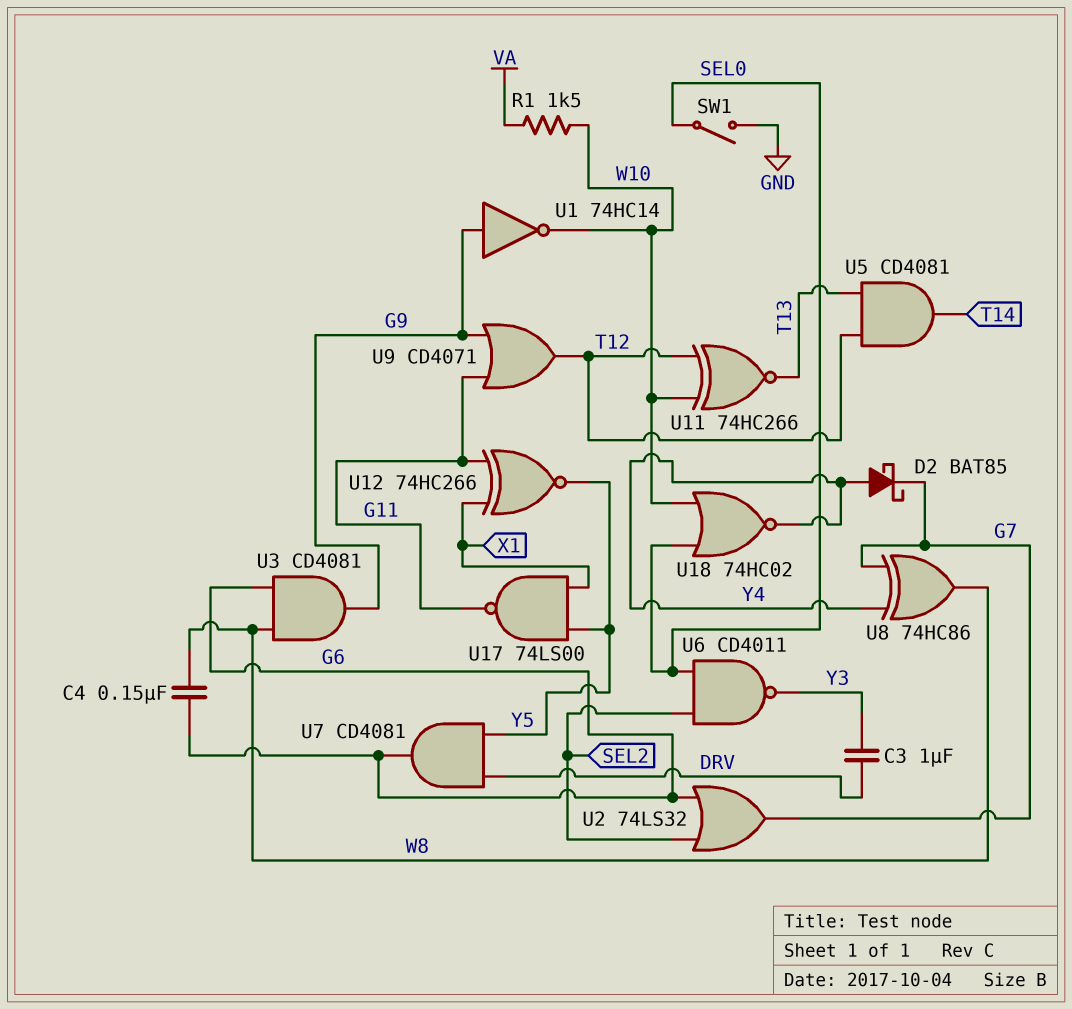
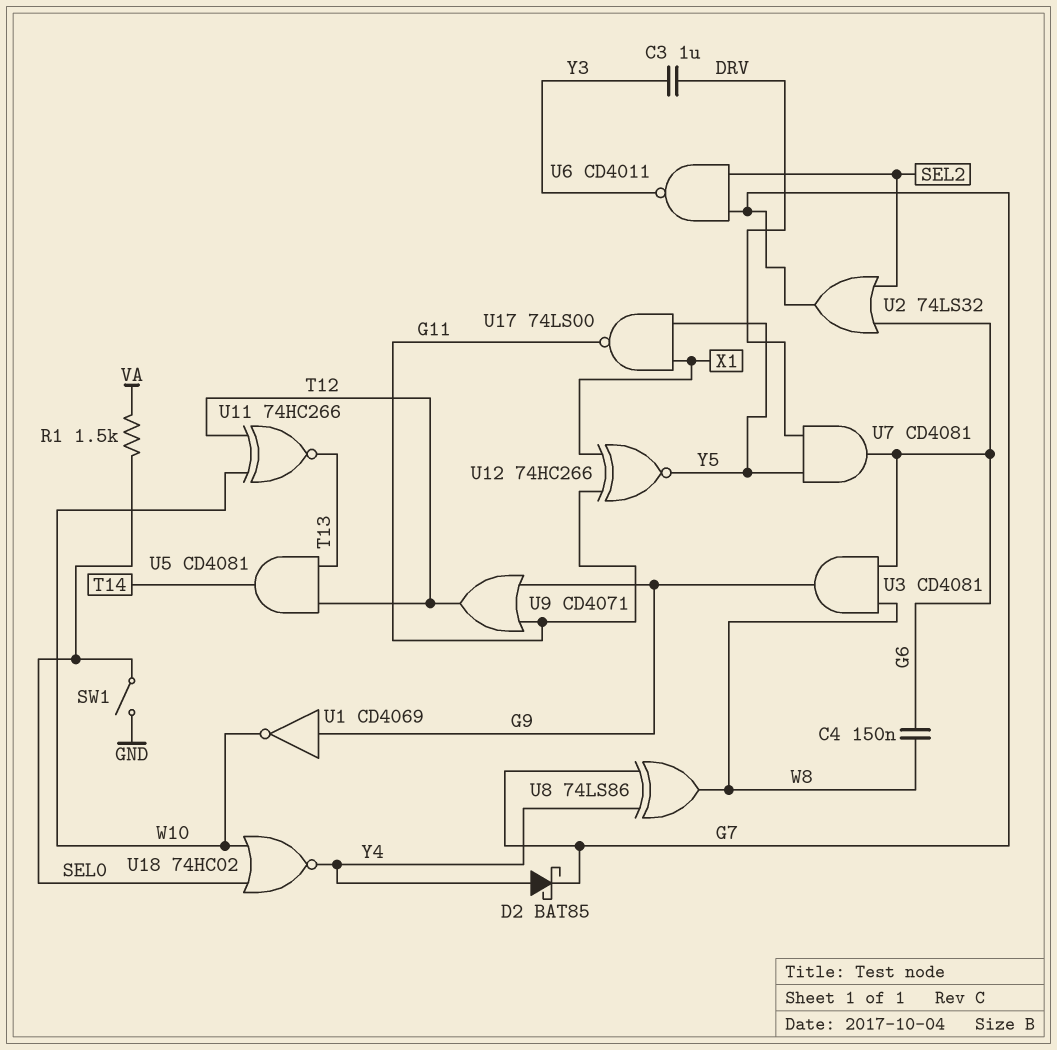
R1: 1.5k (VA, W10) -> 1.5k (SEL0, VA)
U1: NOT 74HC14 (in G9, out W10) -> NOT CD4069 (in G9, out W10)
U6: NAND CD4011 (in SEL0, in SEL2, out Y3) -> NAND CD4011 (in G7, in SEL2, out Y3)
U8: XOR 74HC86 (in G7, in Y4, out W8) -> XOR 74LS86 (in G7, in Y4, out W8)

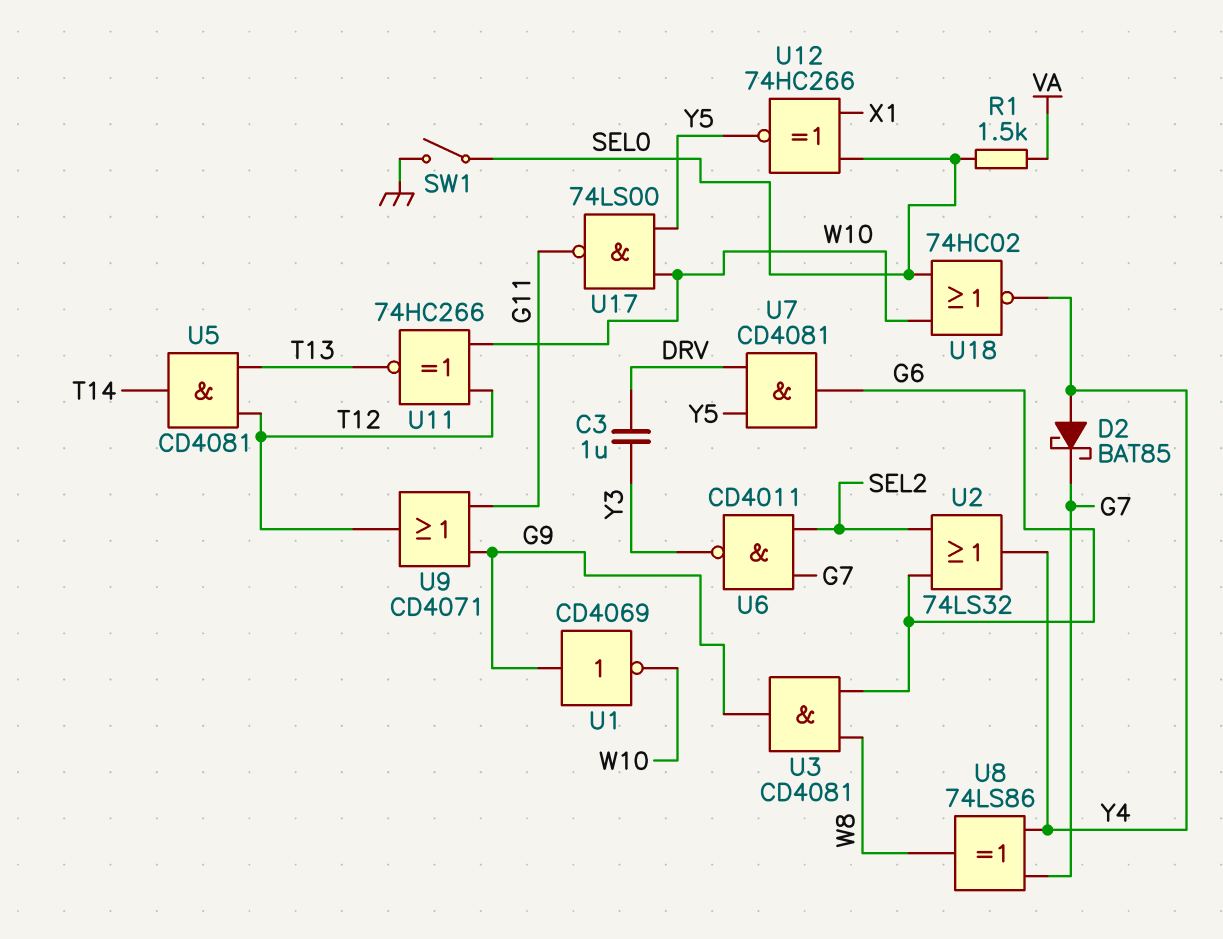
C4: 150nF (G6, W8) -> none
U2: OR 74LS32 (in G6, in SEL2, out G7) -> OR 74LS32 (in G6, in SEL2, out Y4)
U12: XNOR 74HC266 (in G11, in X1, out Y5) -> XNOR 74HC266 (in SEL0, in X1, out Y5)
U17: NAND 74LS00 (in X1, in Y5, out G11) -> NAND 74LS00 (in W10, in Y5, out G11)

